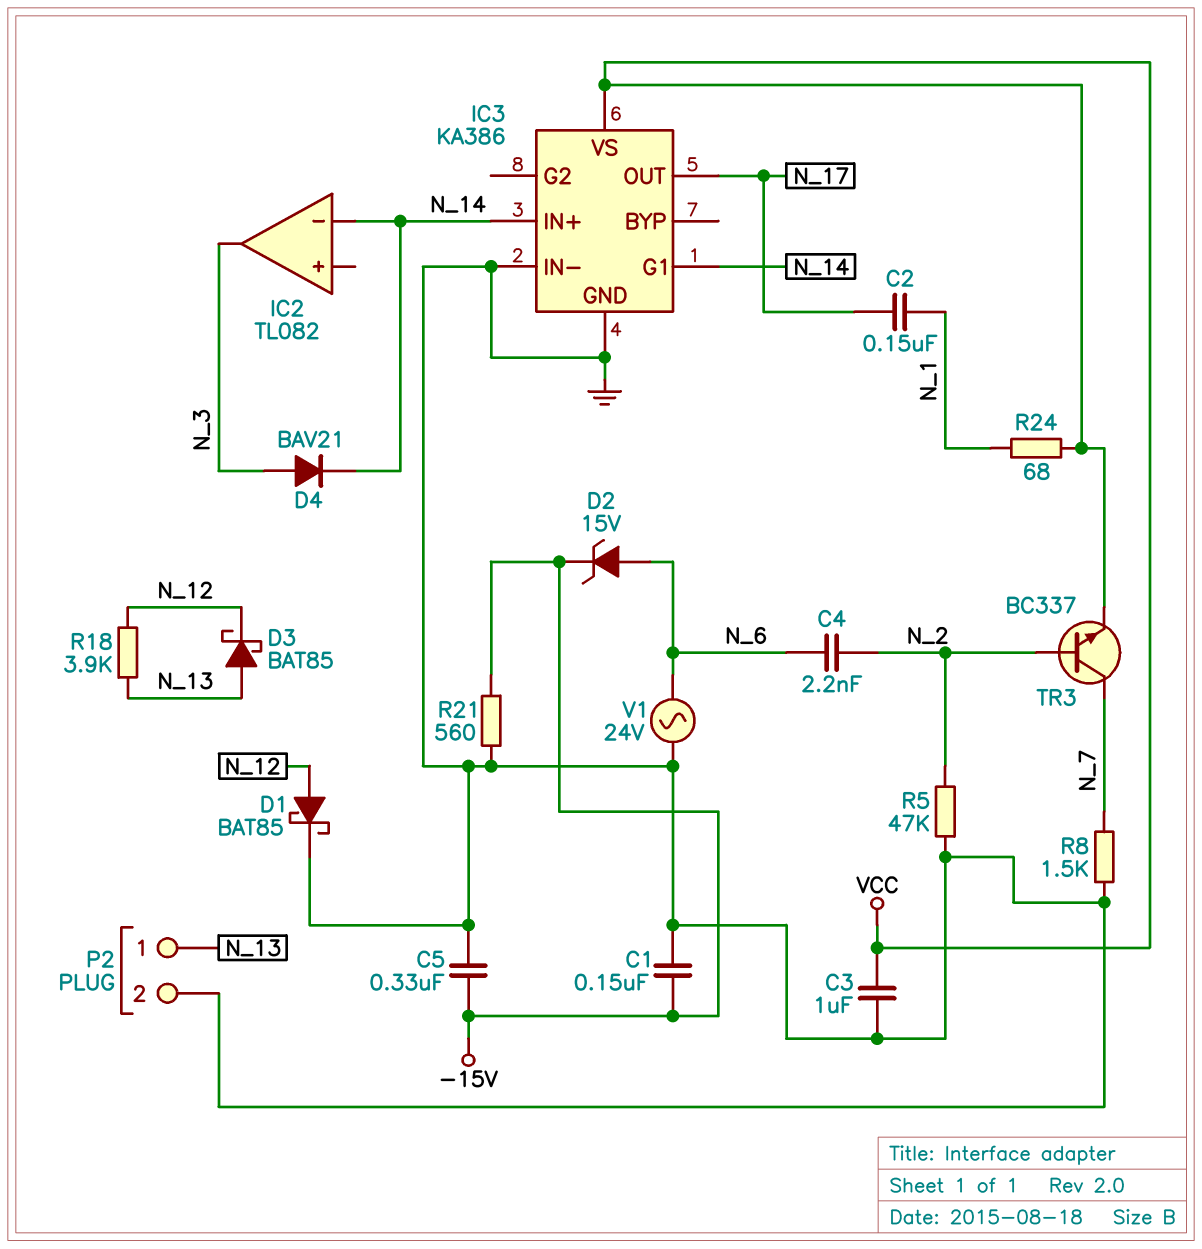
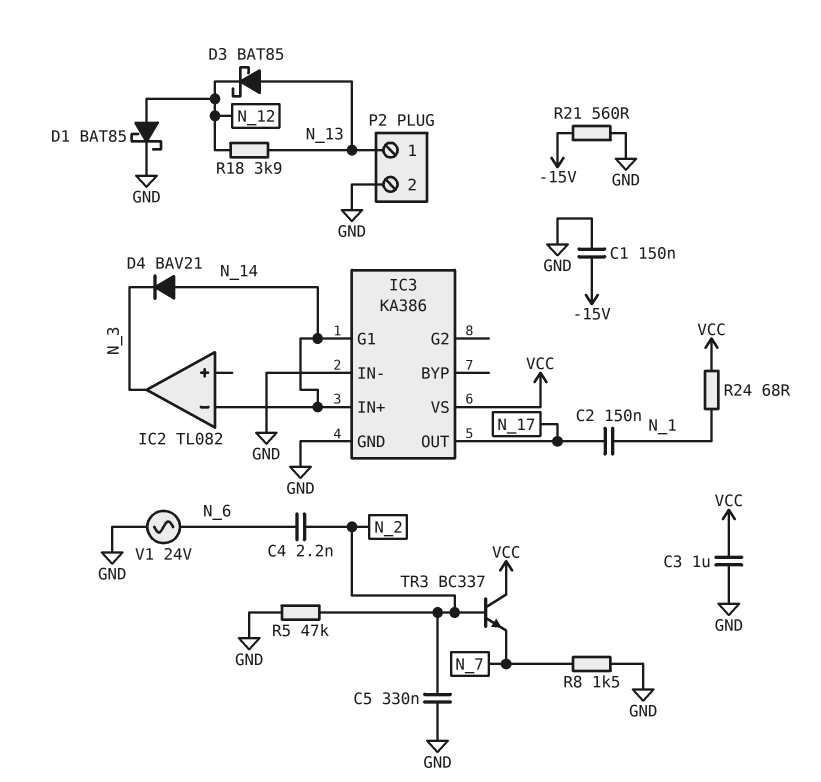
C5: 330nF (-15V, GND) -> 330nF (GND, N_2)
D2: zener 15V (A N_6, K -15V) -> none
D4: diode BAV21 (A N_3, K N_14) -> diode BAV21 (A N_14, K N_3)
TR3: NPN BC337 (B N_2, C N_7, E VCC) -> NPN BC337 (B N_2, C VCC, E N_7)

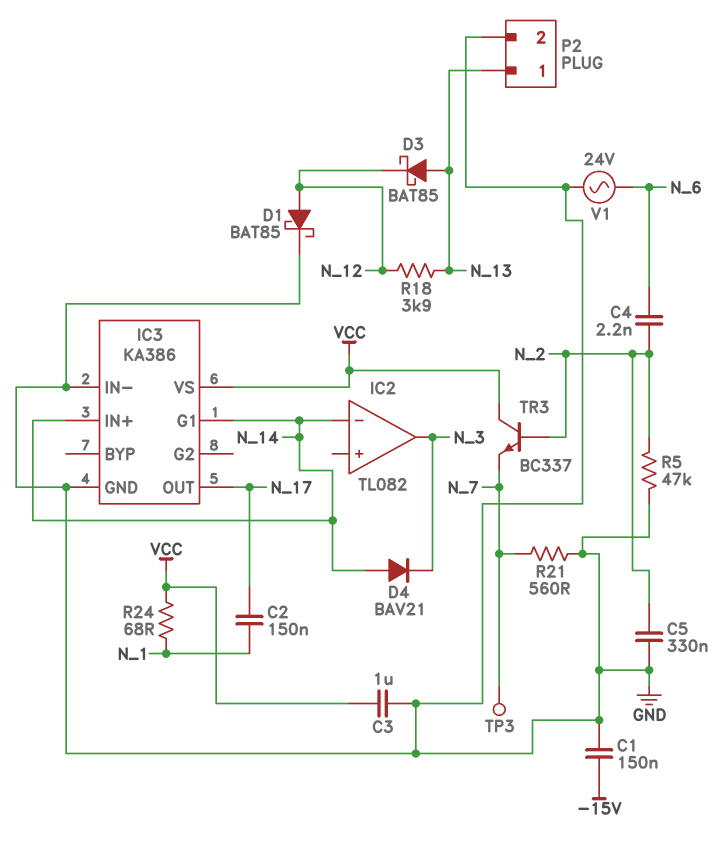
R8: 1.5k (GND, N_7) -> none
R21: 560 (-15V, GND) -> 560 (GND, N_7)
TP3: none -> test point (N_7)

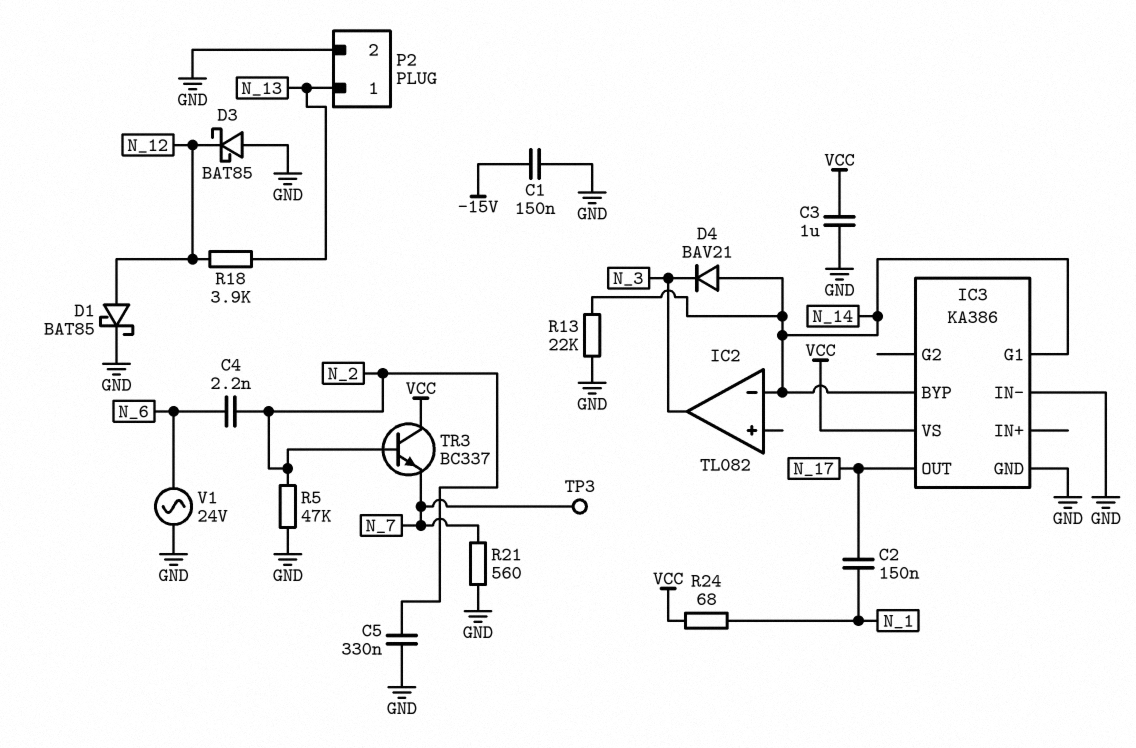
D3: schottky BAT85 (A N_13, K N_12) -> schottky BAT85 (A GND, K N_12)
IC3 pin BYP: none -> N_14
IC3 pin IN+: N_14 -> none
R13: none -> 22k (GND, N_14)

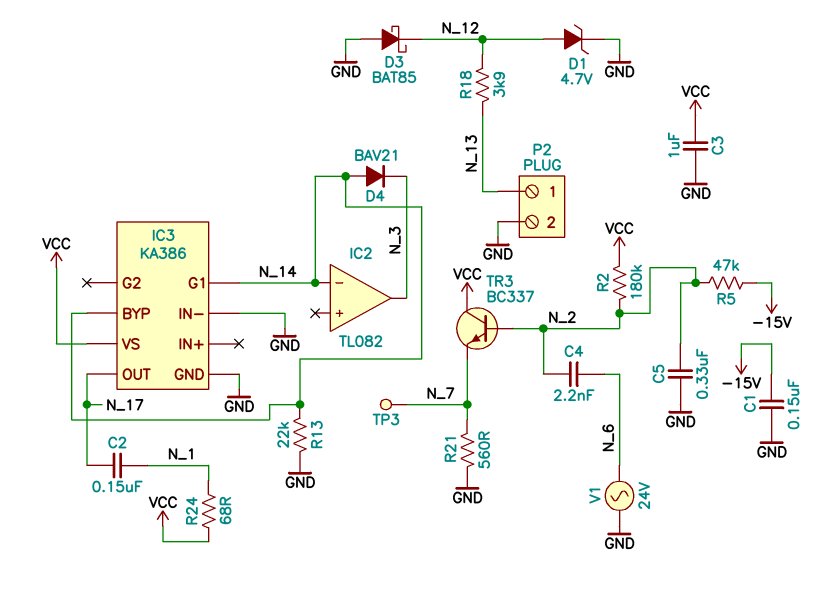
D1: schottky BAT85 (A N_12, K GND) -> zener 4.7V (A N_12, K GND)
R2: none -> 180k (N_2, VCC)
R5: 47k (GND, N_2) -> 47k (-15V, N_2)

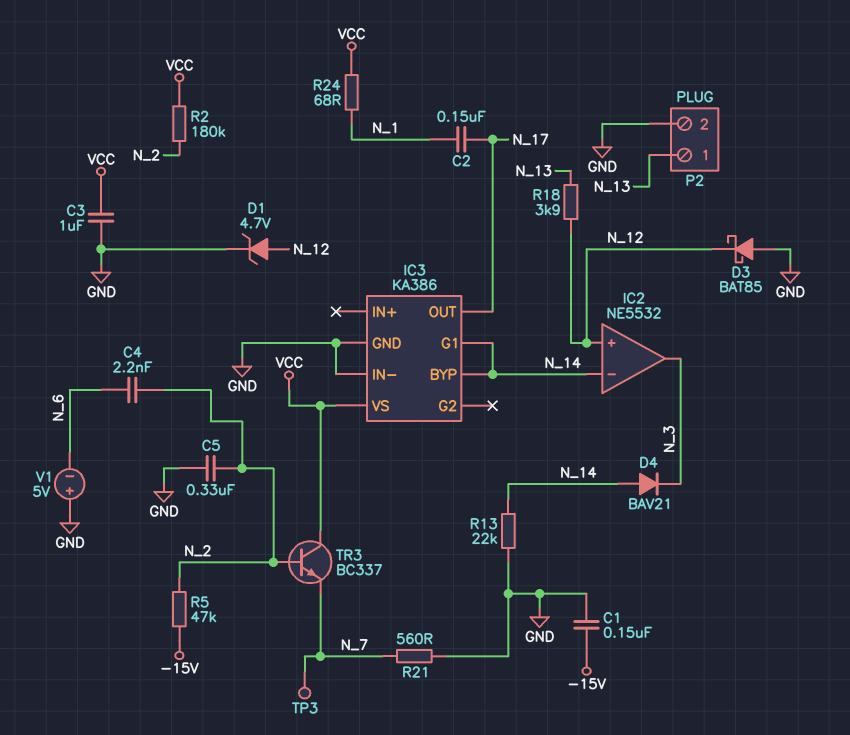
IC2: TL082 -> NE5532
IC2 pin in+: none -> N_12
V1: AC 24V (GND, N_6) -> 5V (plus GND, minus N_6)

